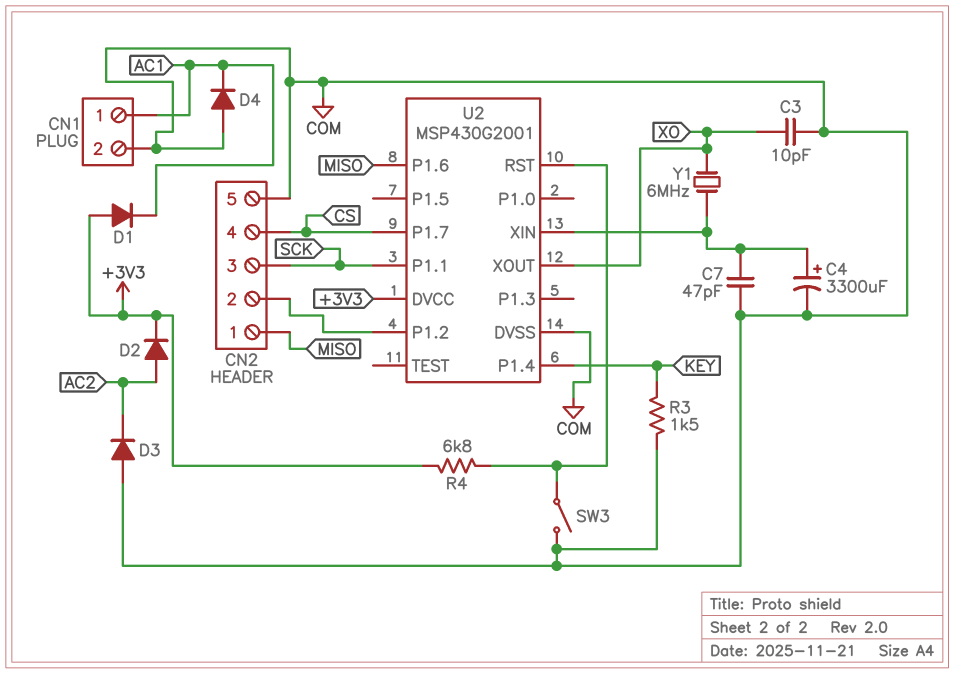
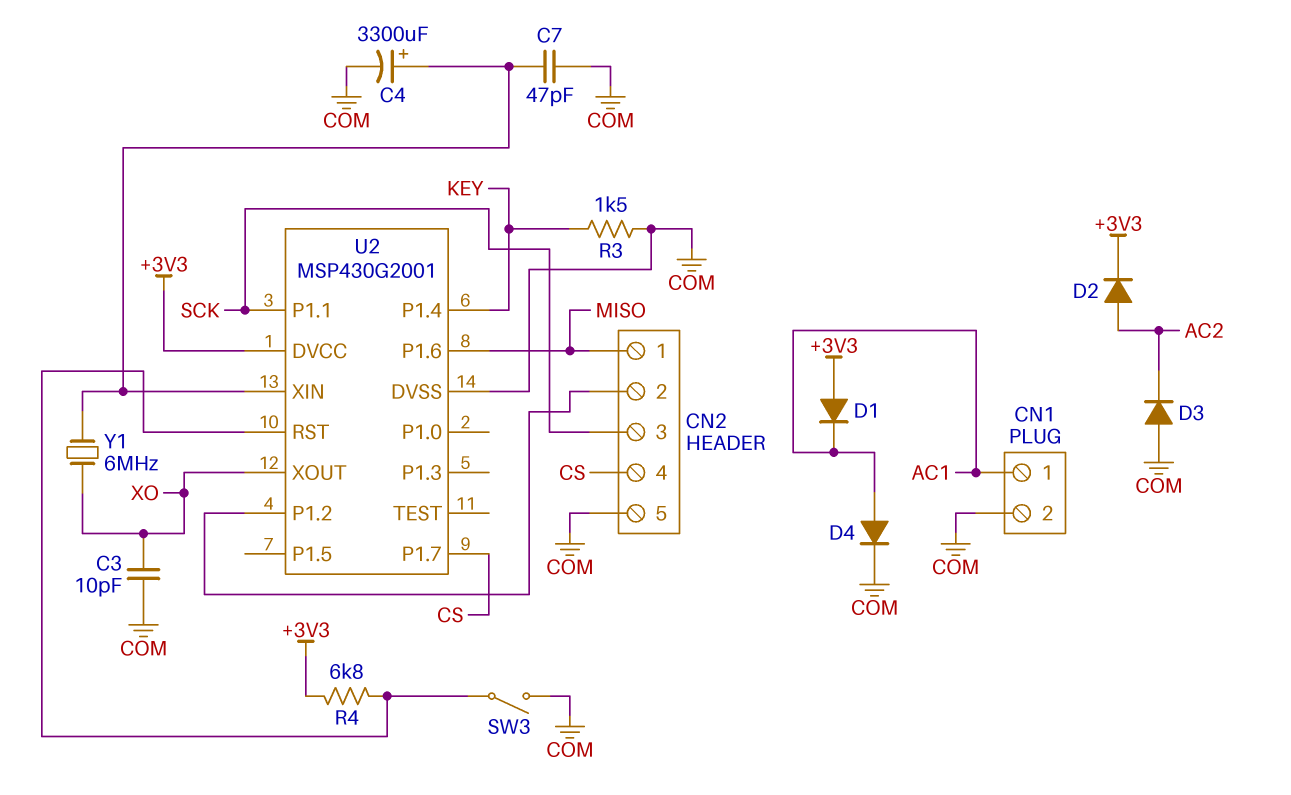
D4: diode (A COM, K AC1) -> diode (A AC1, K COM)

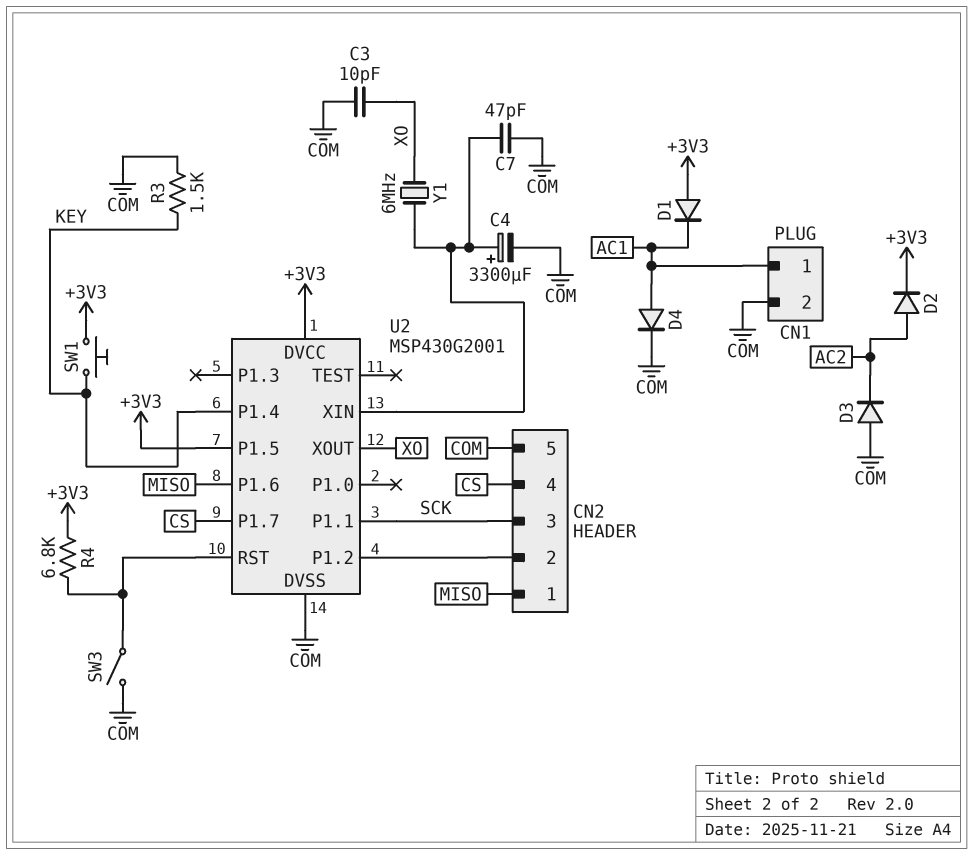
SW1: none -> button (+3V3, KEY)
U2 pin P1.5: none -> +3V3

